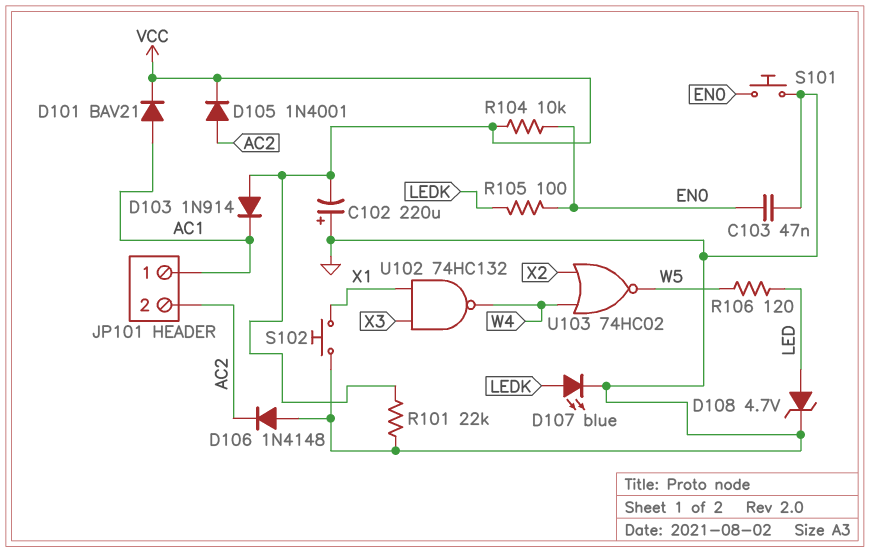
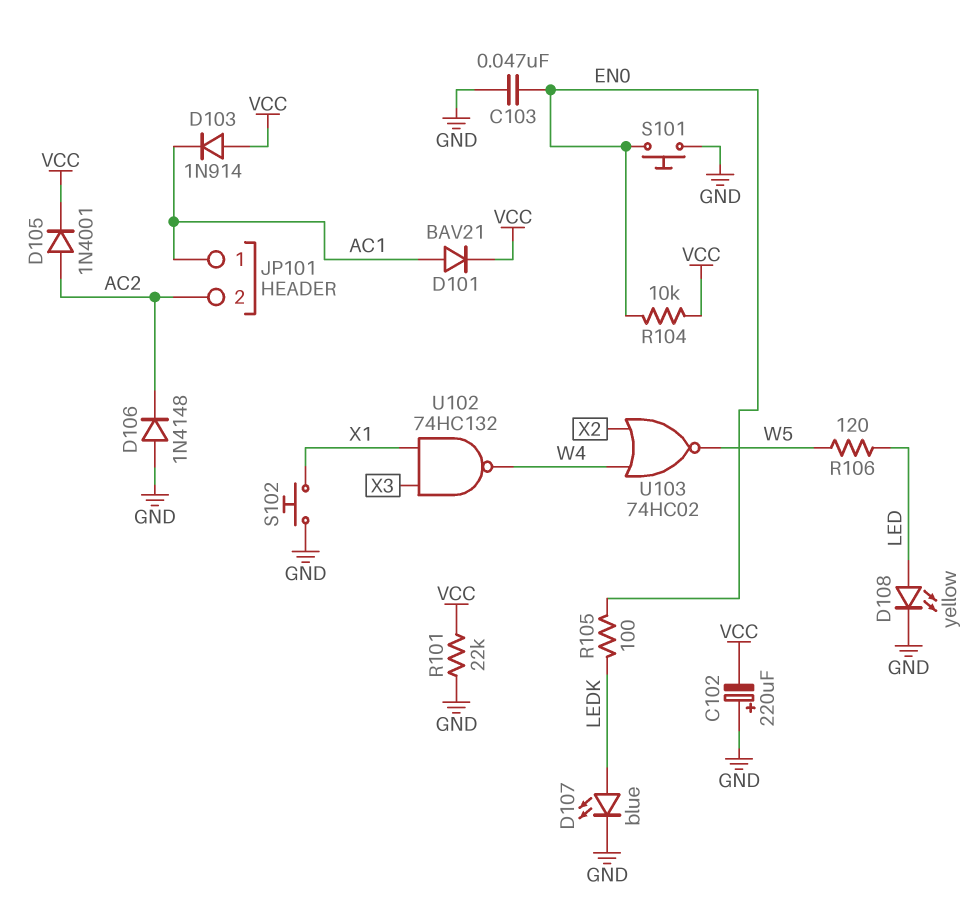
D108: zener 4.7V (A LED, K GND) -> LED yellow (A LED, K GND)

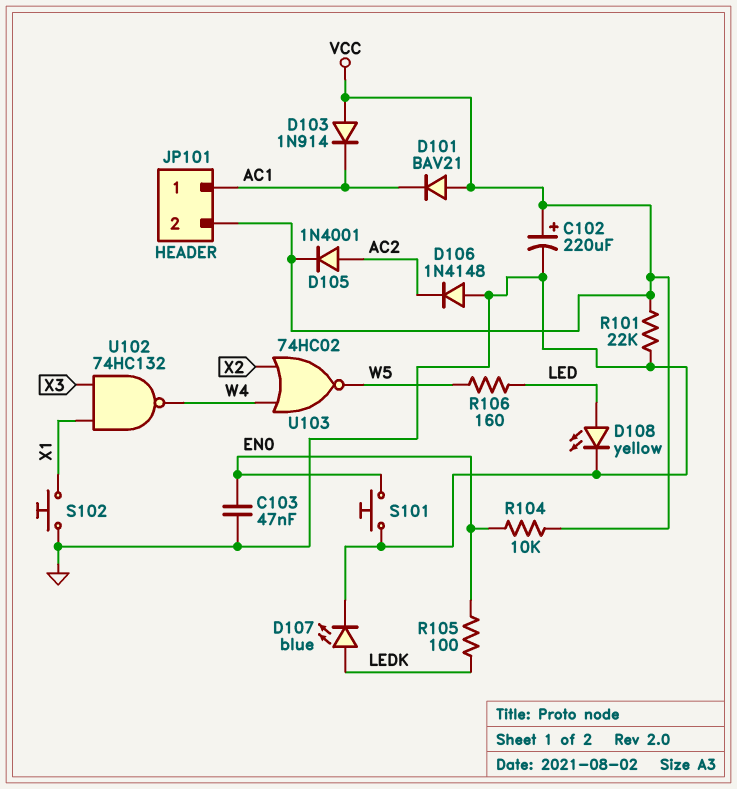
C102: 220uF (plus GND, minus VCC) -> 220uF (plus VCC, minus GND)
D101: diode BAV21 (A AC1, K VCC) -> diode BAV21 (A VCC, K AC1)
JP101 pin 2: AC2 -> VCC
R106: 120 (LED, W5) -> 160 (LED, W5)

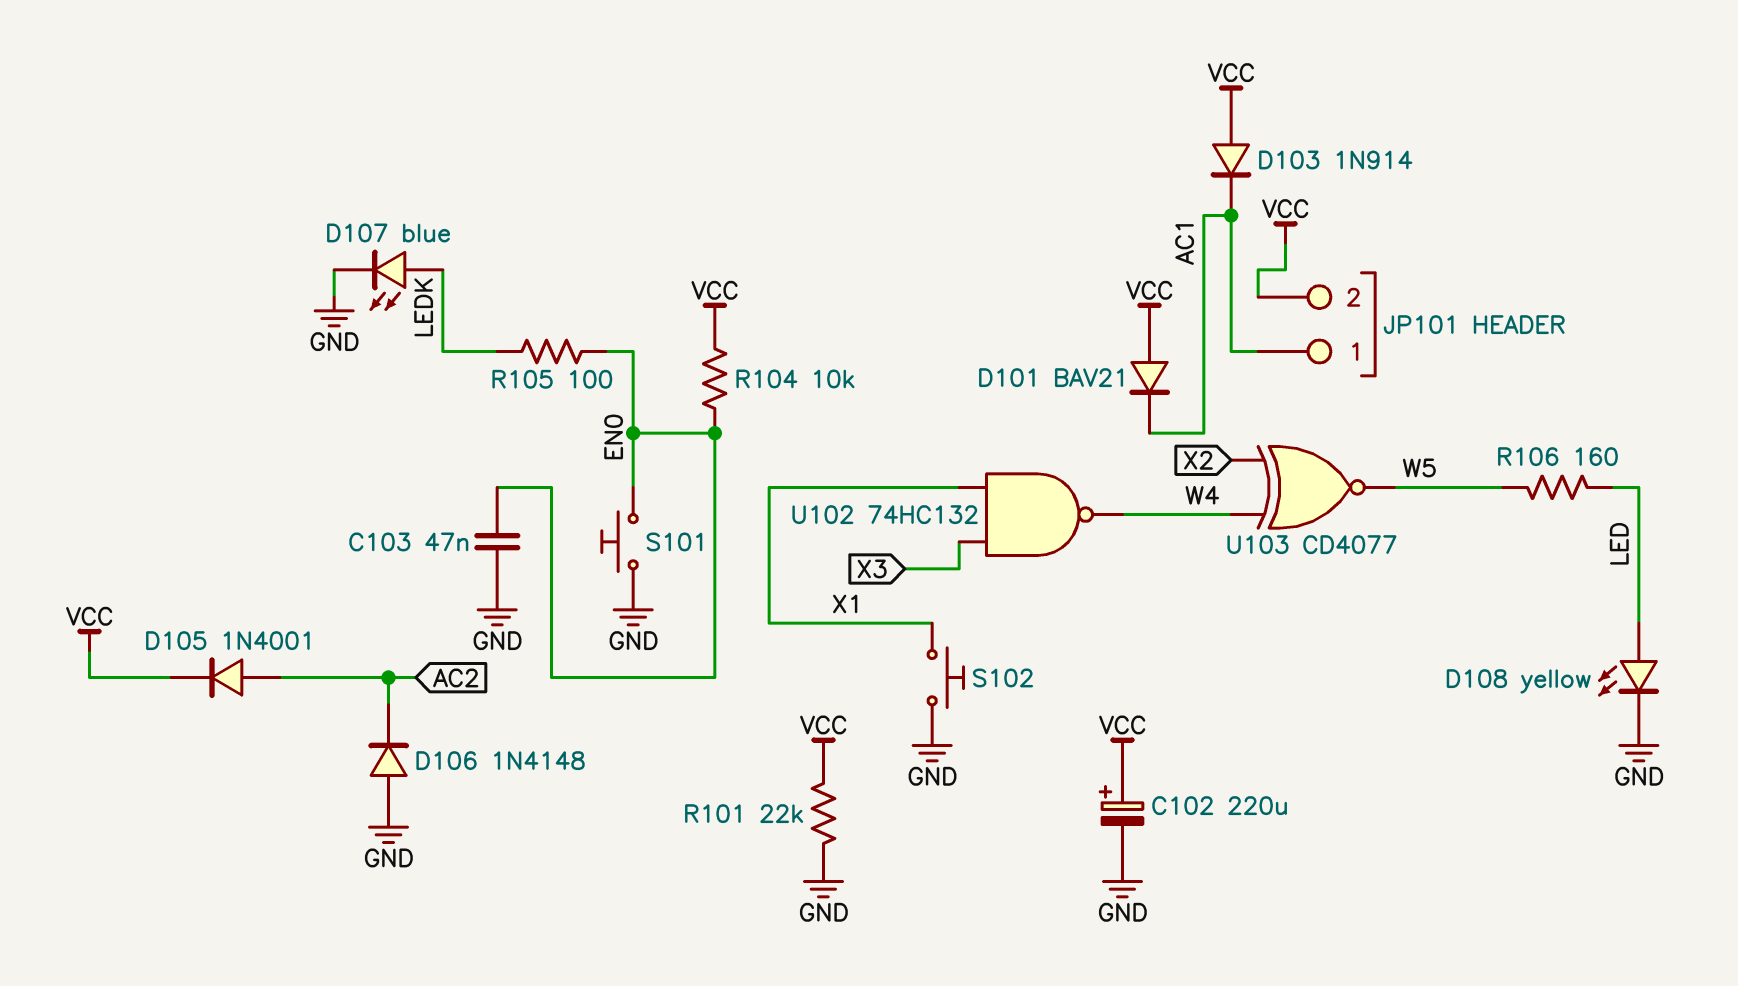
U103: NOR 74HC02 (in W4, in X2, out W5) -> XNOR CD4077 (in W4, in X2, out W5)

